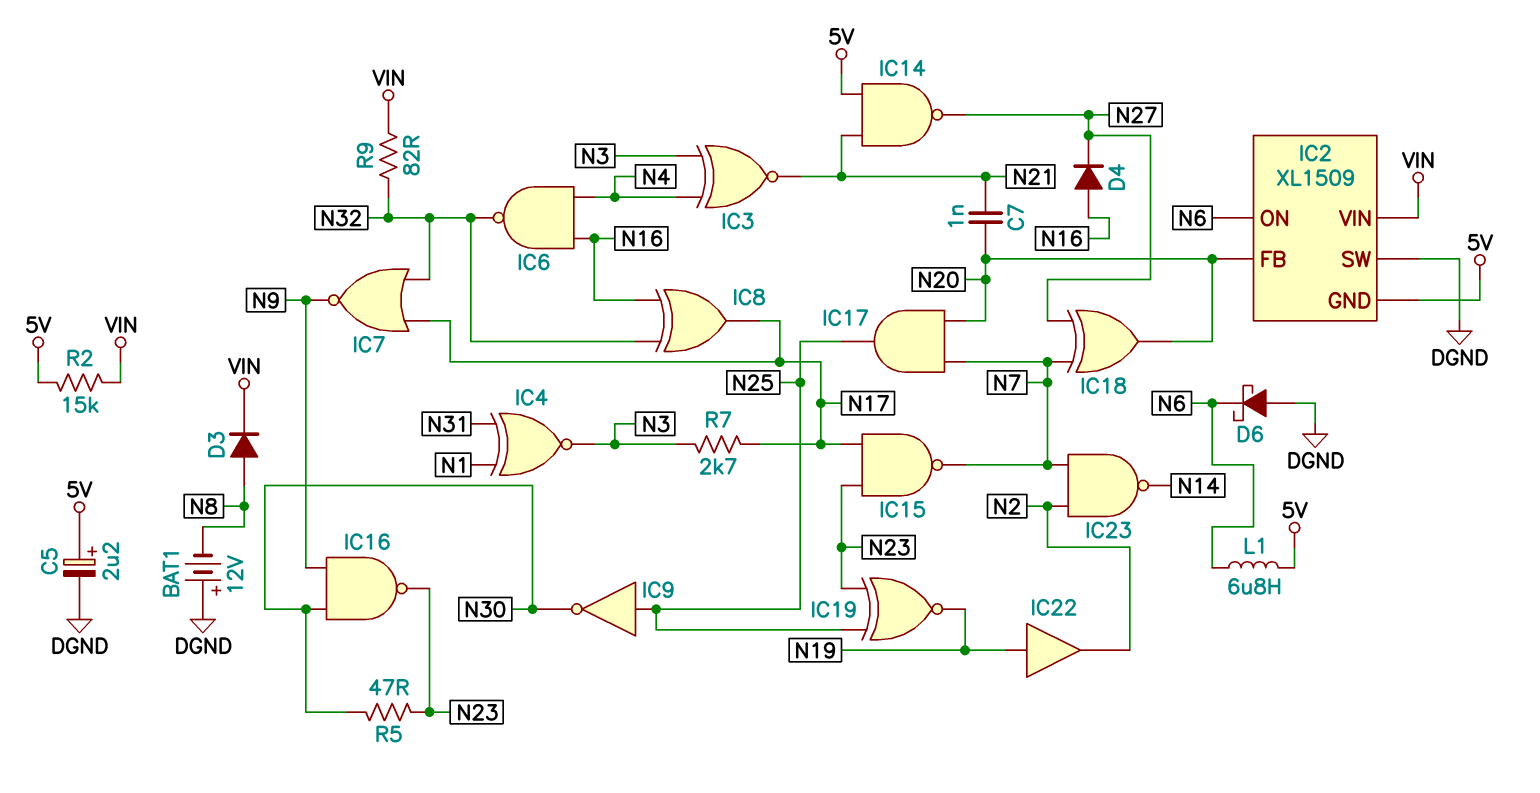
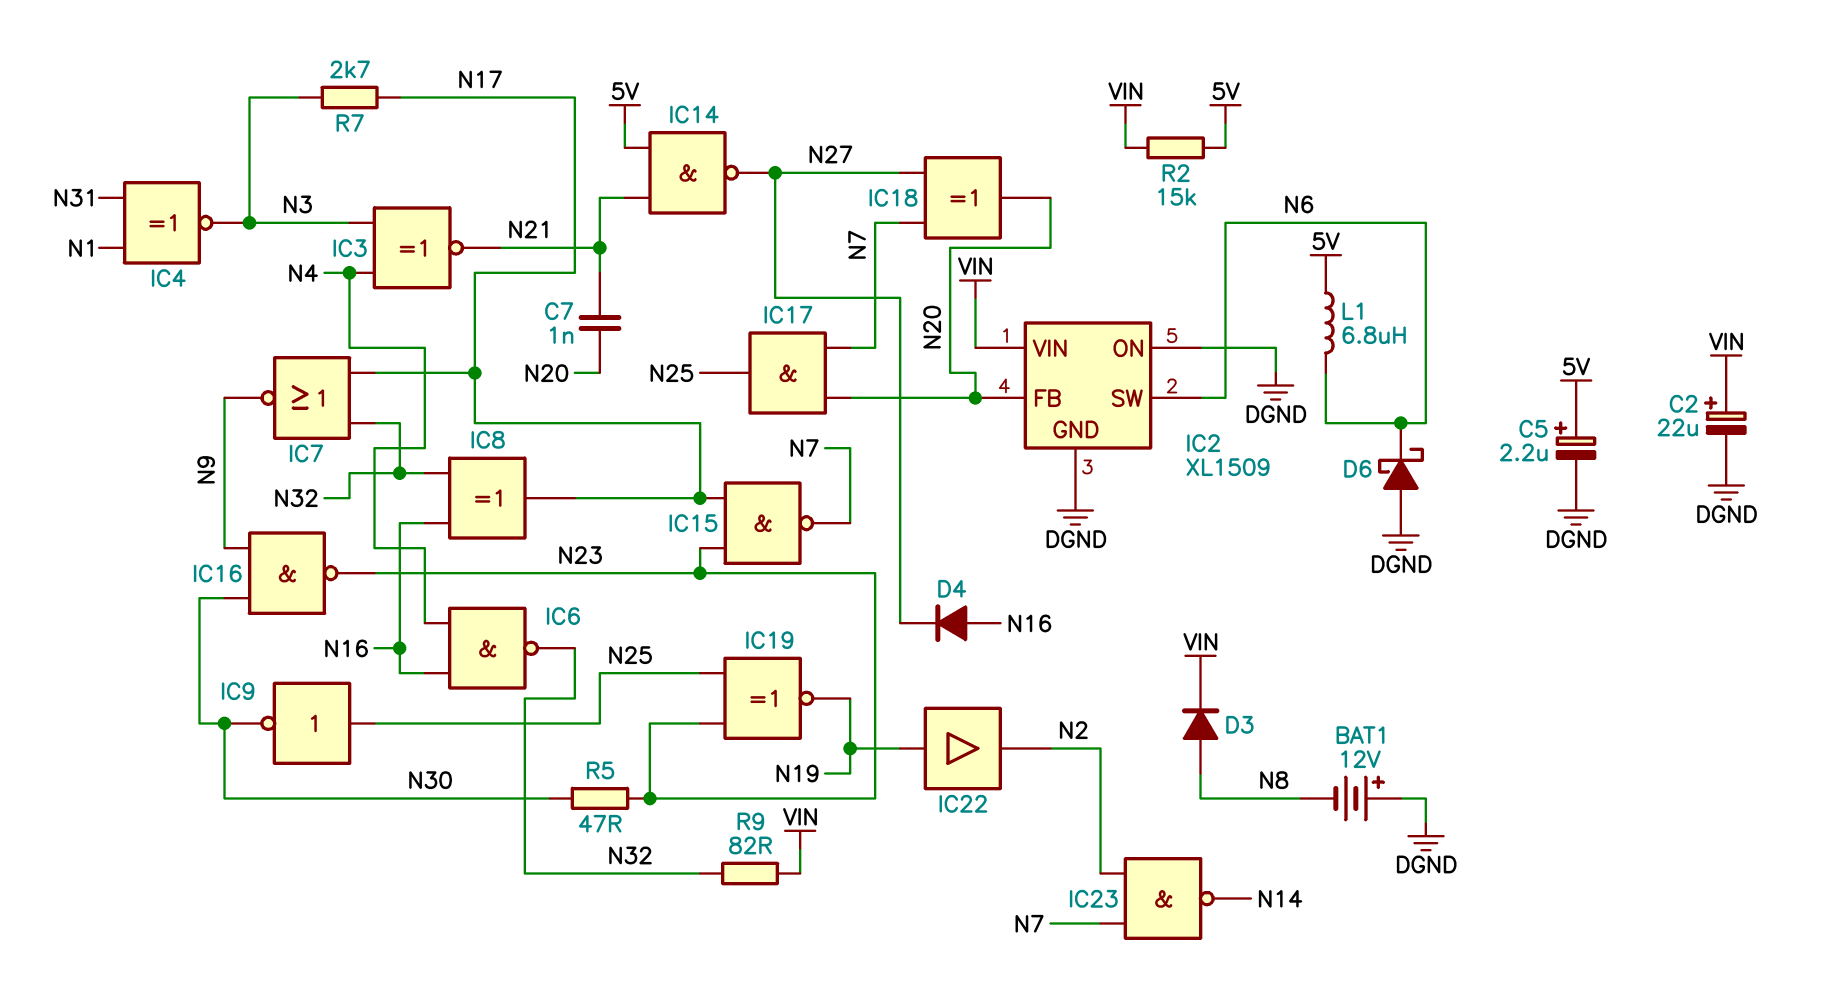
C2: none -> 22uF (plus VIN, minus DGND)
IC2 pin GND: 5V -> DGND
IC2 pin ON: N6 -> DGND
IC2 pin SW: DGND -> N6

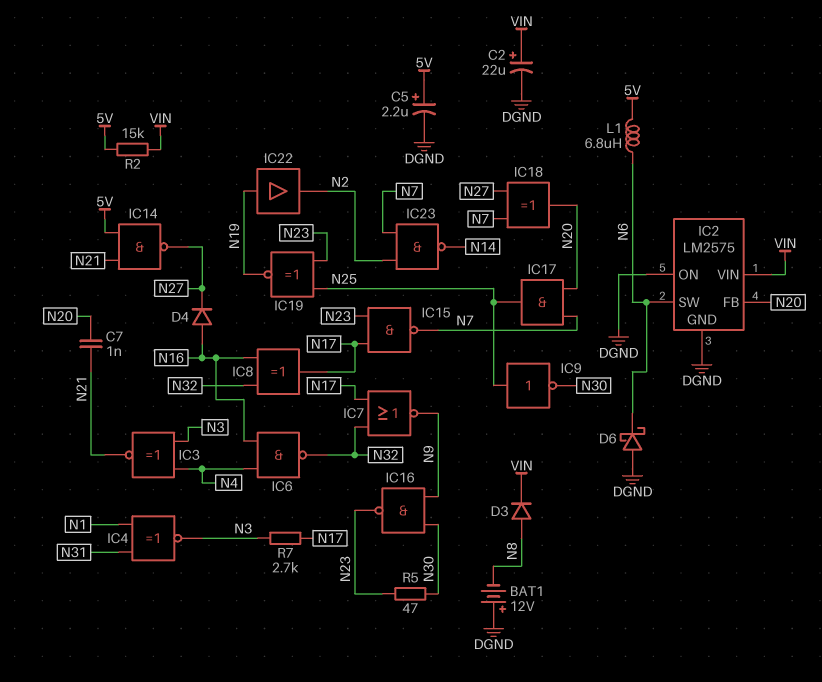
IC2: XL1509 -> LM2575
R9: 82 (N32, VIN) -> none

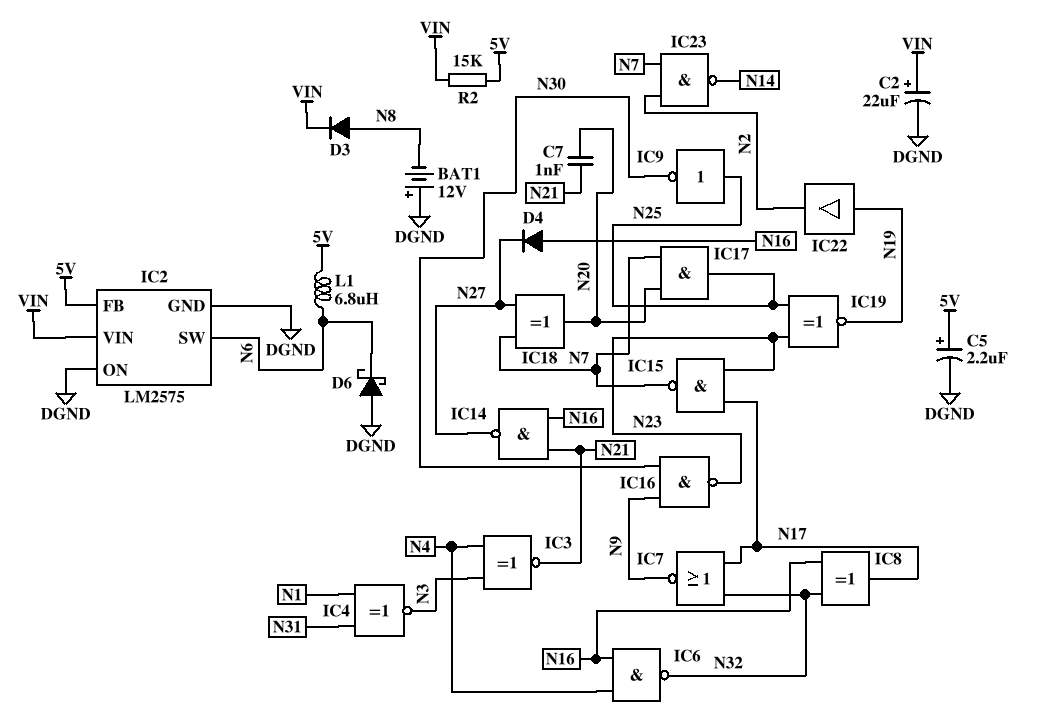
IC2 pin FB: N20 -> 5V
IC14: NAND (in 5V, in N21, out N27) -> NAND (in N16, in N21, out N27)
R5: 47 (N23, N30) -> none
R7: 2.7k (N3, N17) -> none

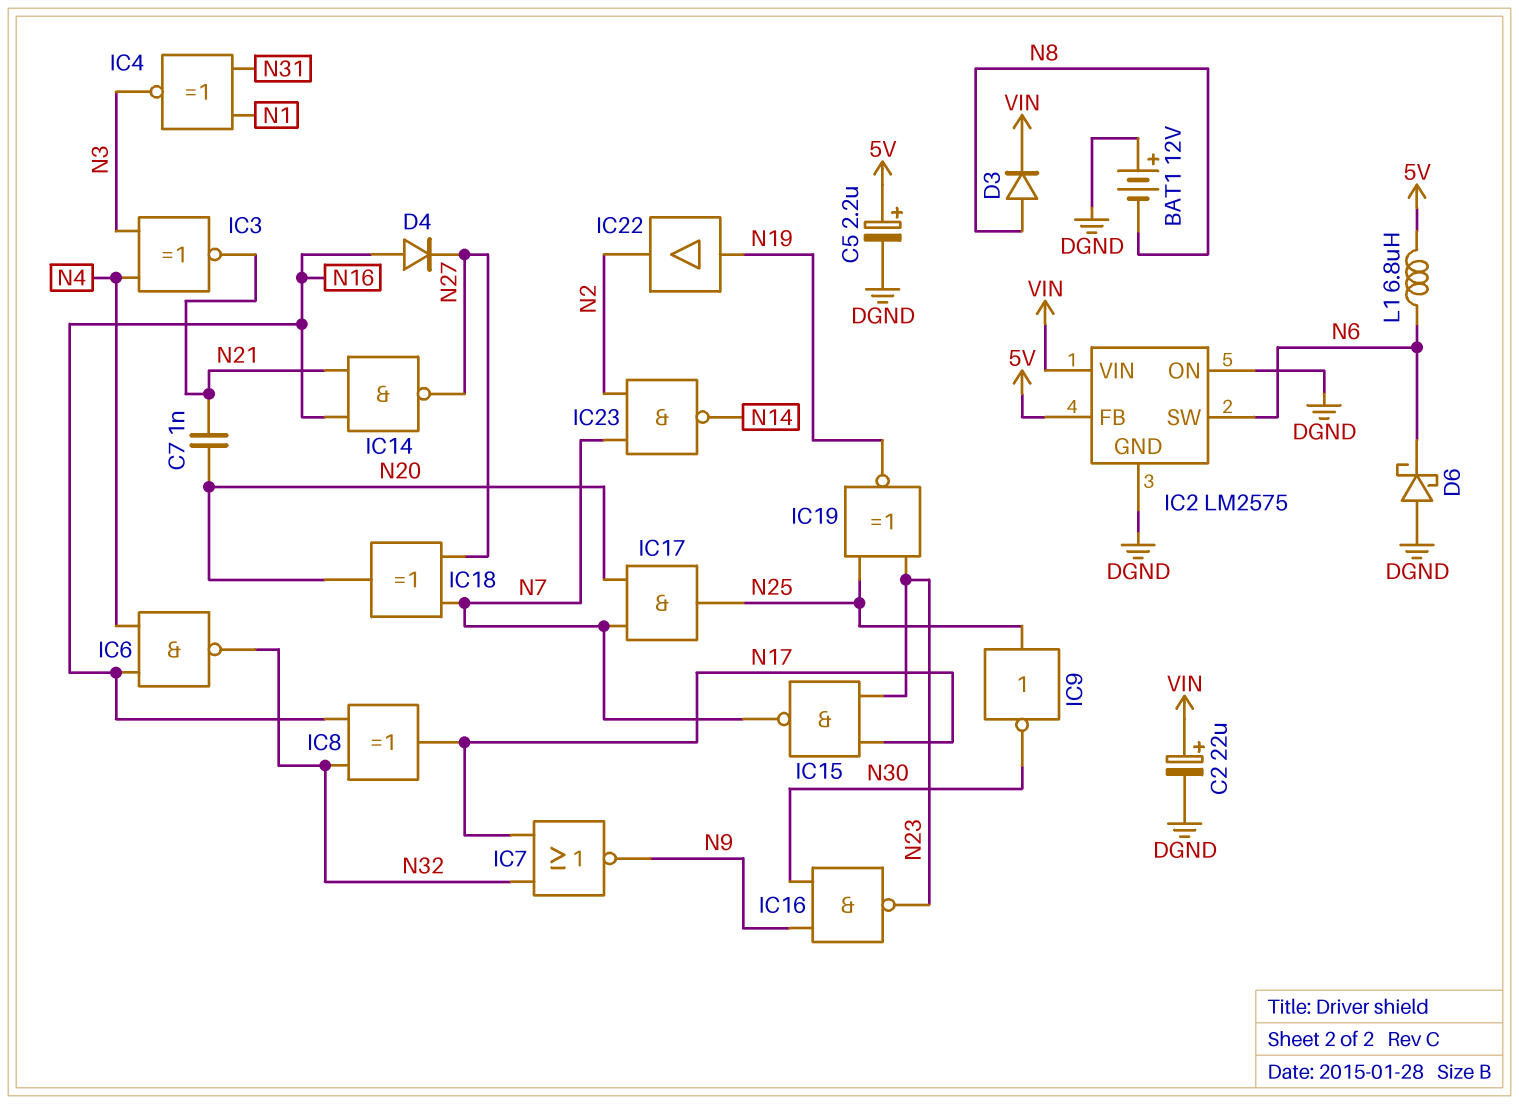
R2: 15k (5V, VIN) -> none

